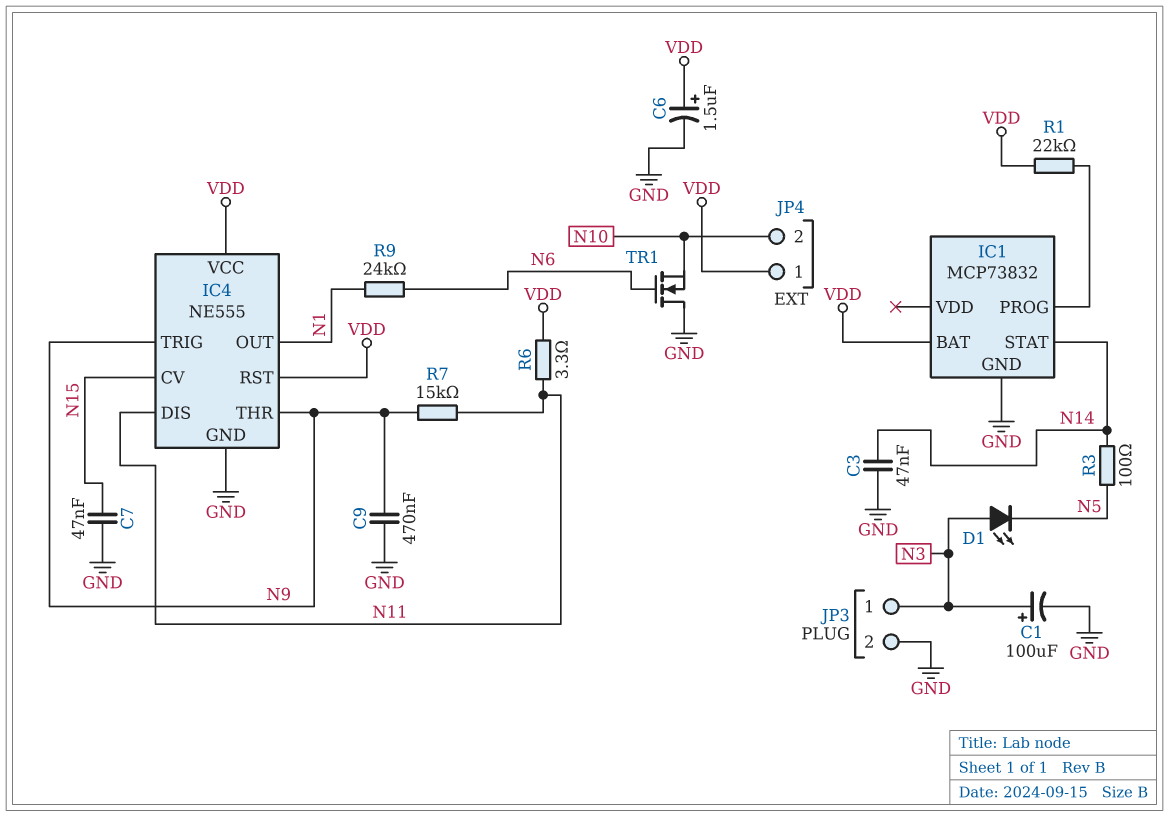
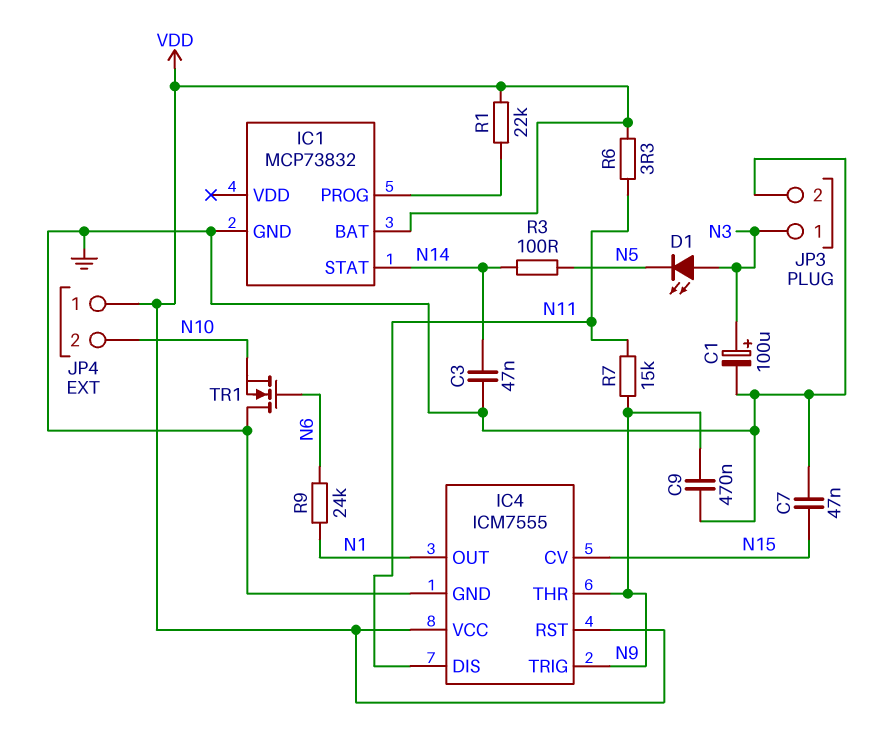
C6: 1.5uF (plus VDD, minus GND) -> none
IC4: NE555 -> ICM7555

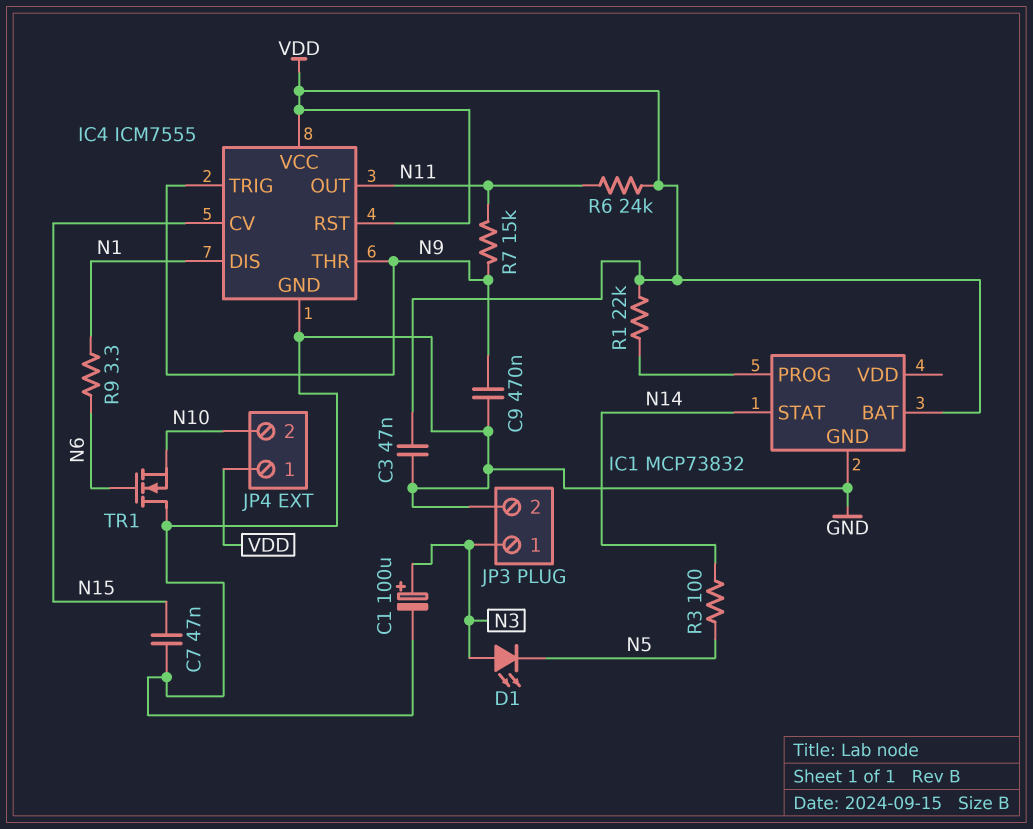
C3: 47nF (GND, N14) -> 47nF (GND, VDD)
IC4 pin DIS: N11 -> N1
IC4 pin OUT: N1 -> N11
R6: 3.3 (N11, VDD) -> 24k (N11, VDD)
R9: 24k (N1, N6) -> 3.3 (N1, N6)

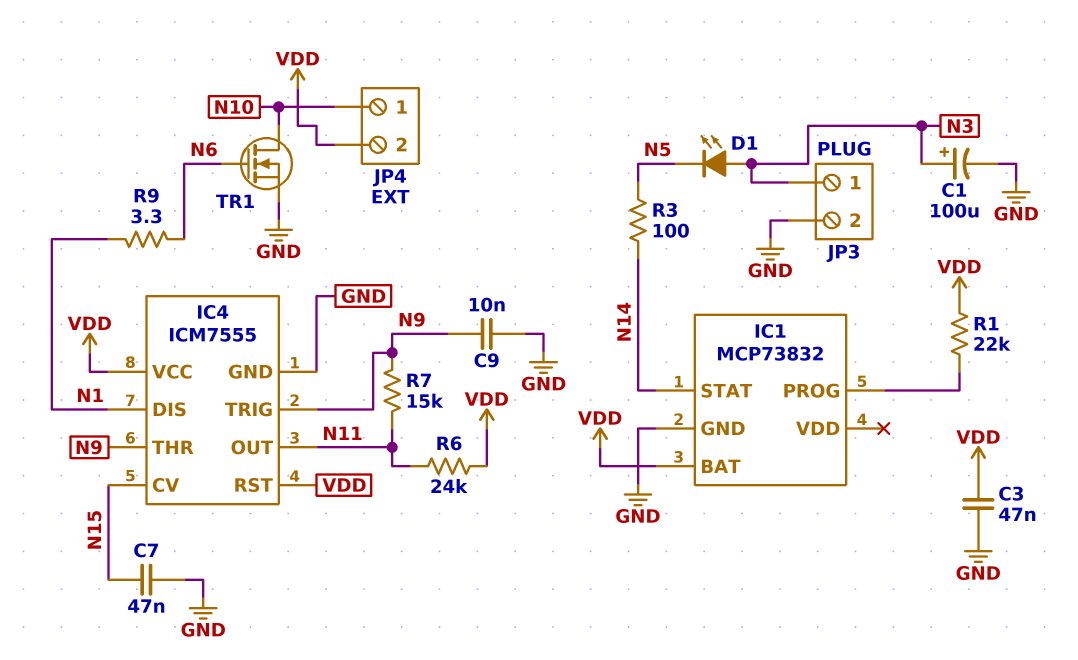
C9: 470nF (GND, N9) -> 10nF (GND, N9)
JP4 pin 1: VDD -> N10
JP4 pin 2: N10 -> VDD
TR1: NMOS (G N6, D GND, S N10) -> NMOS (G N6, D N10, S GND)

